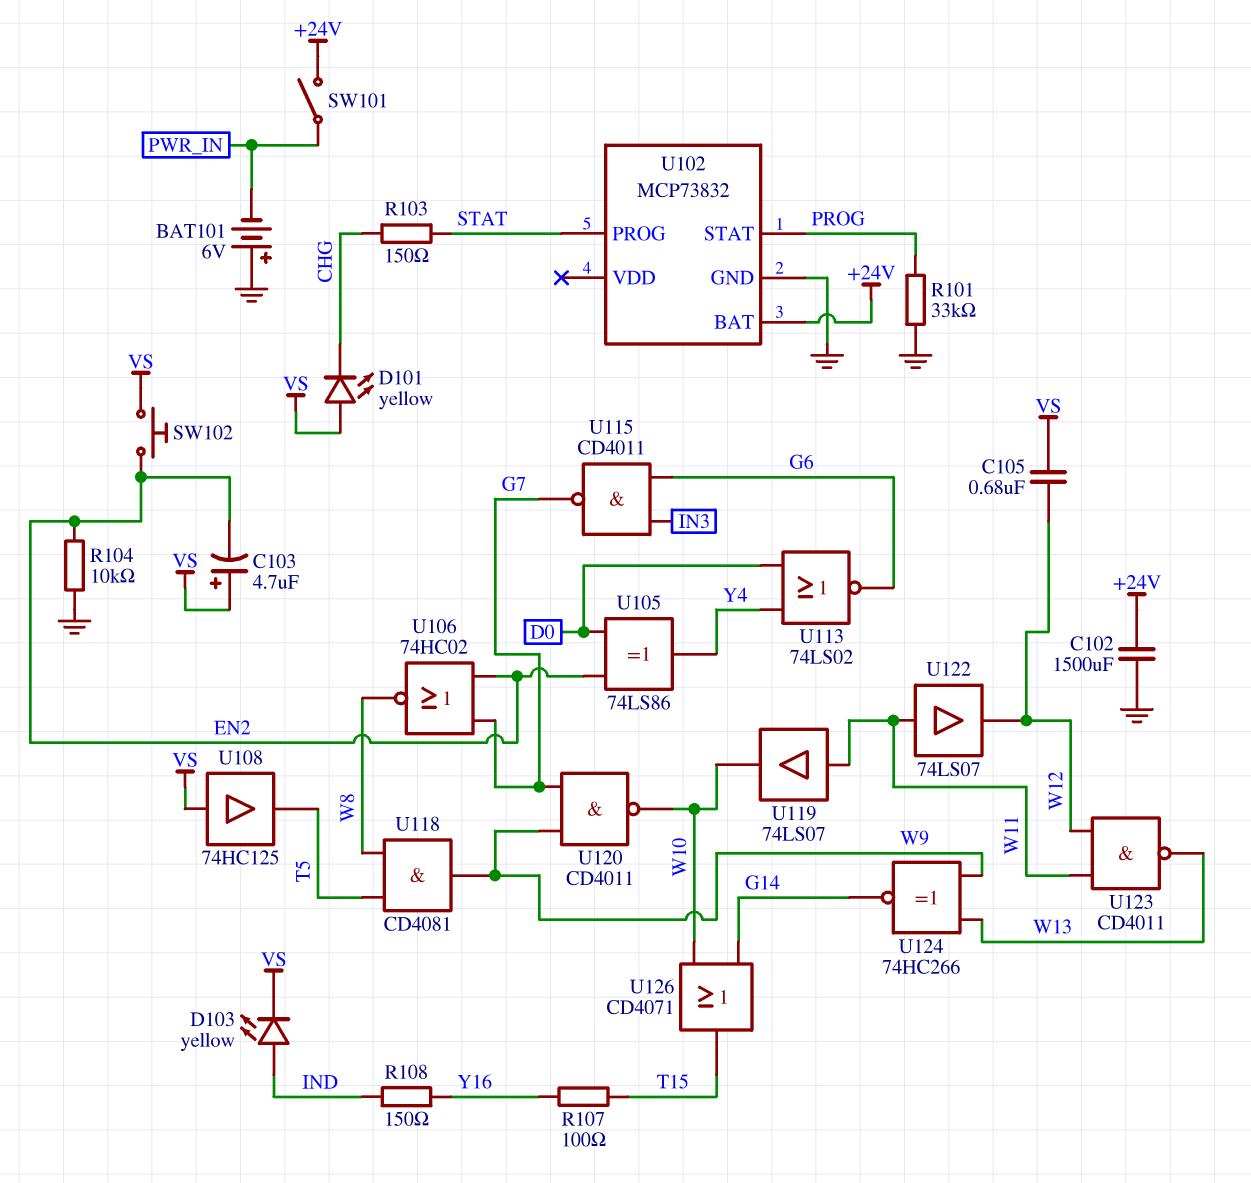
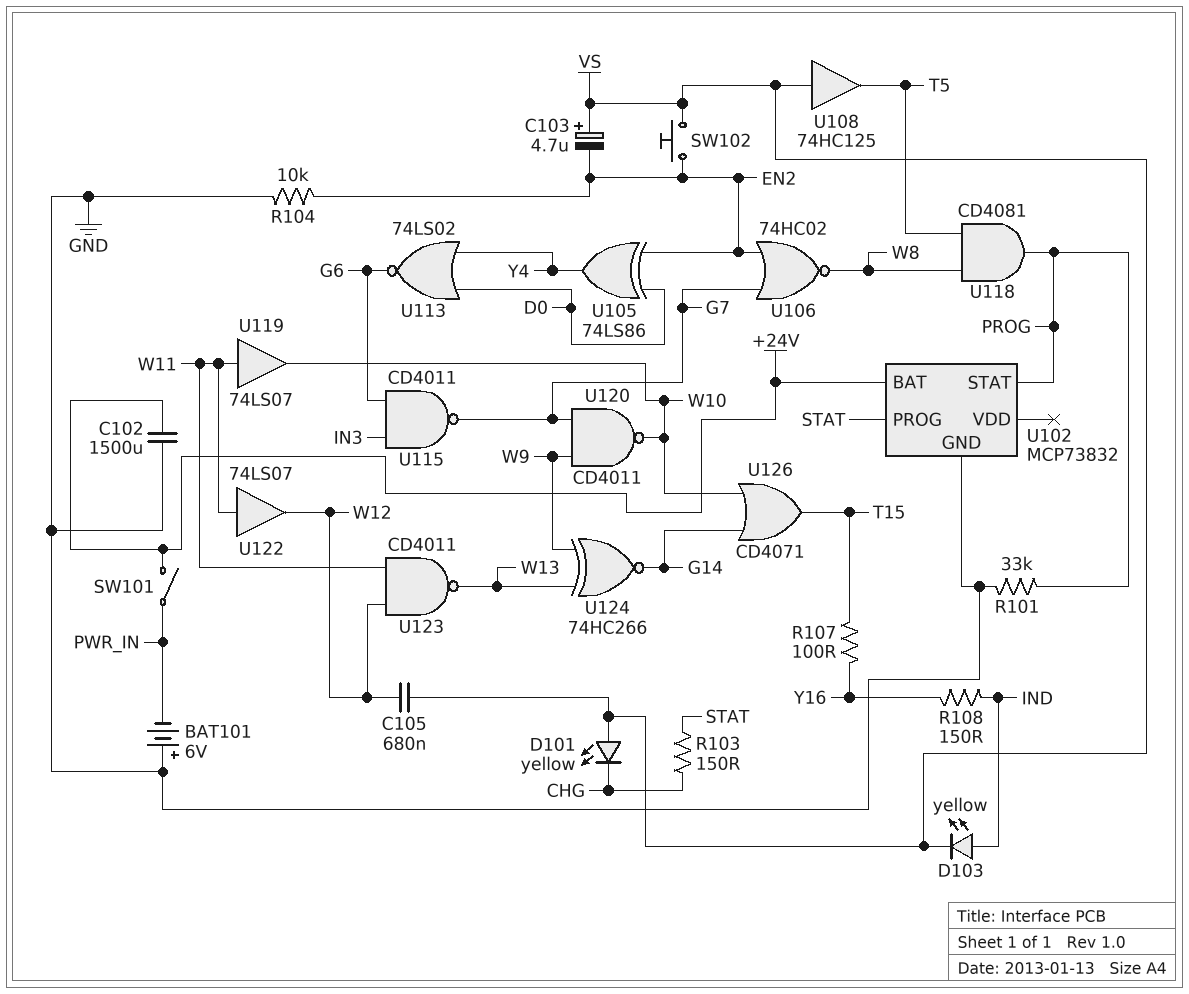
U118: AND CD4081 (in T5, in W8, out W9) -> AND CD4081 (in T5, in W8, out PROG)

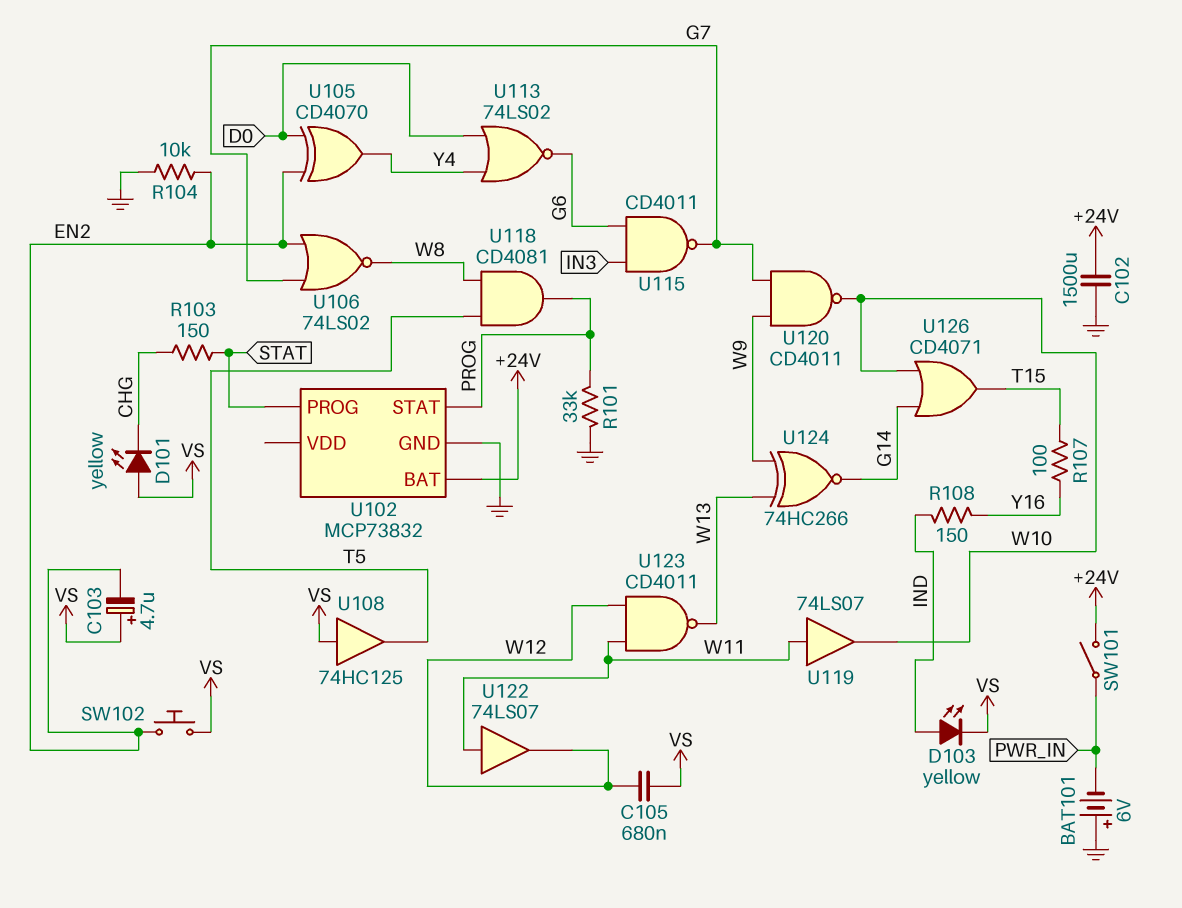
U105: XOR 74LS86 (in D0, in EN2, out Y4) -> XOR CD4070 (in D0, in EN2, out Y4)
U106: NOR 74HC02 (in EN2, in G7, out W8) -> NOR 74LS02 (in EN2, in G7, out W8)

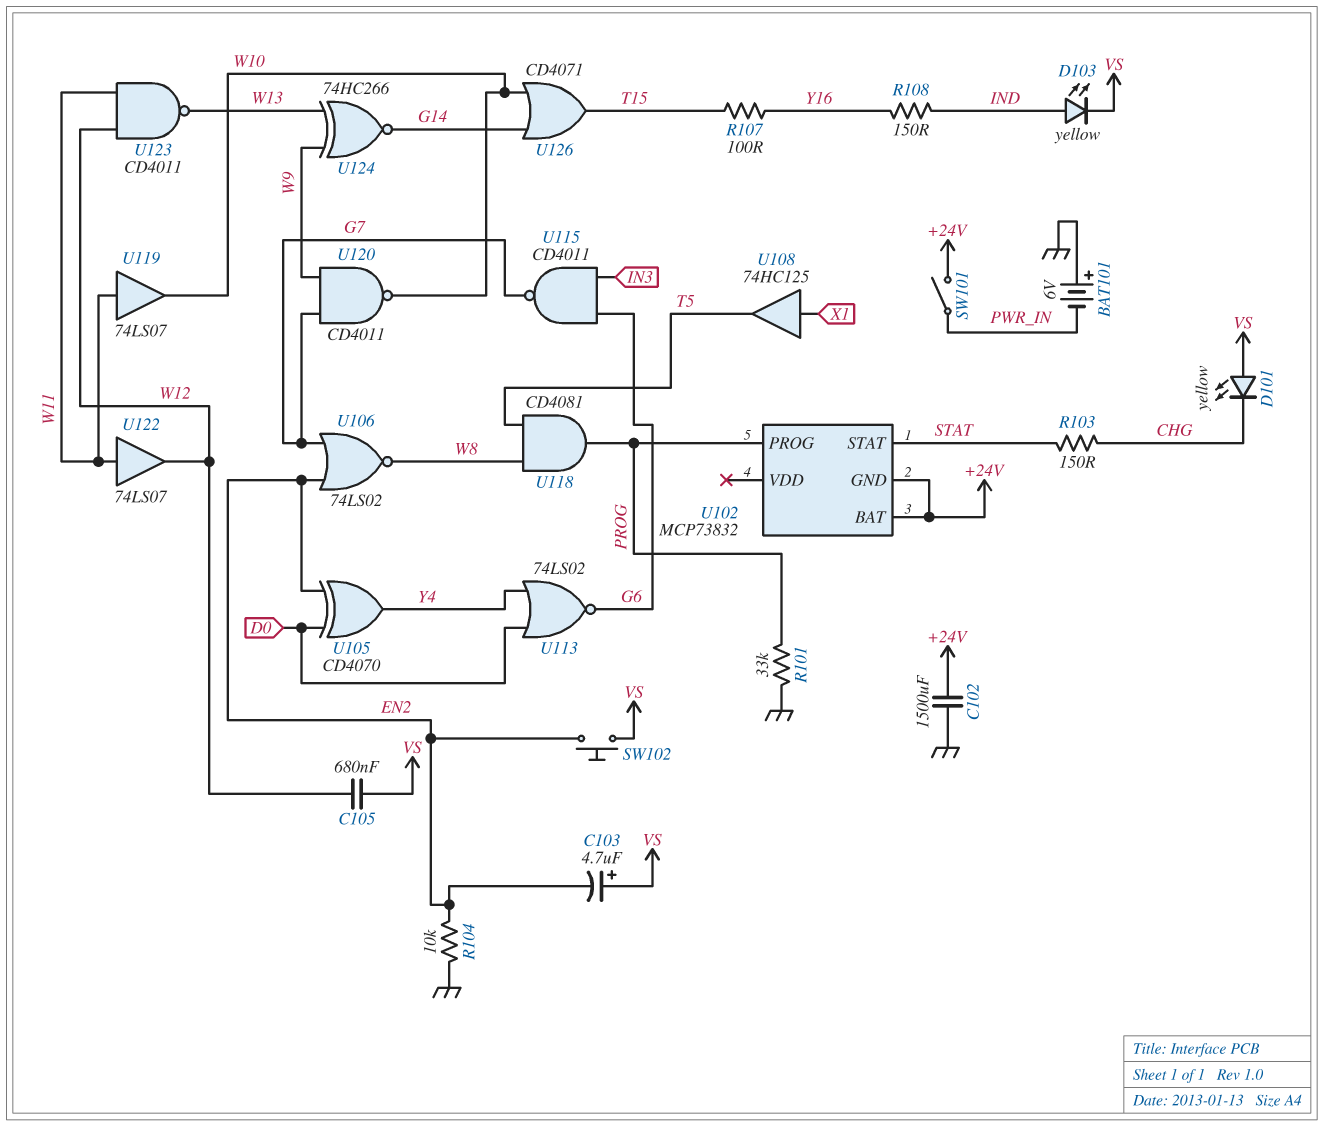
U102 pin GND: GND -> +24V
U102 pin PROG: STAT -> PROG
U102 pin STAT: PROG -> STAT
U108: buffer 74HC125 (in VS, out T5) -> buffer 74HC125 (in X1, out T5)

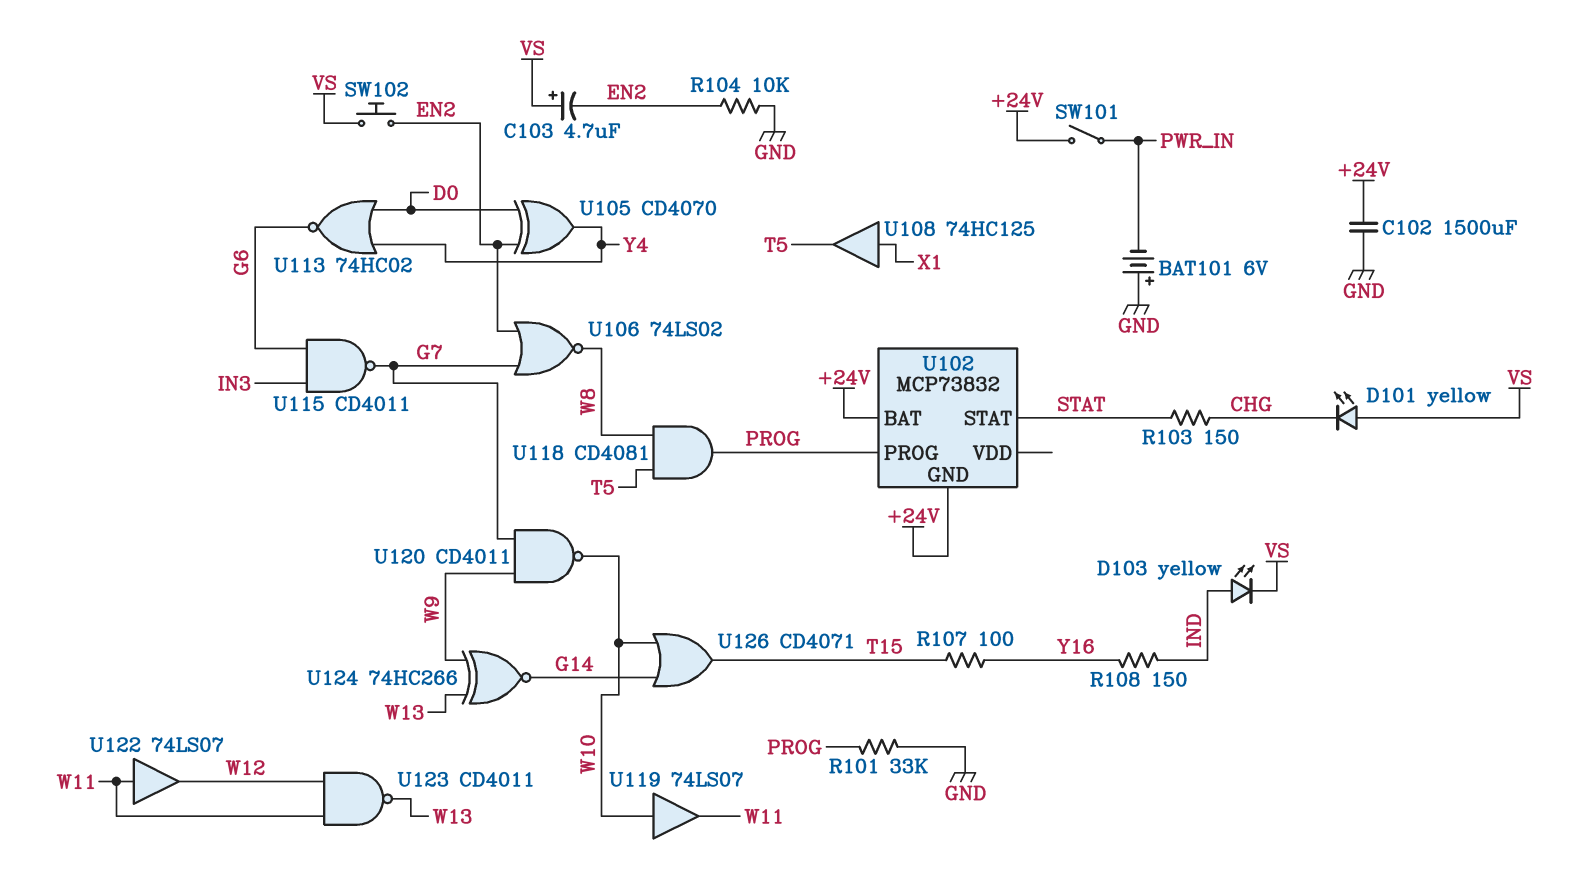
C105: 680nF (VS, W12) -> none
U113: NOR 74LS02 (in D0, in Y4, out G6) -> NOR 74HC02 (in D0, in Y4, out G6)
U119: buffer 74LS07 (in W11, out W10) -> buffer 74LS07 (in W10, out W11)

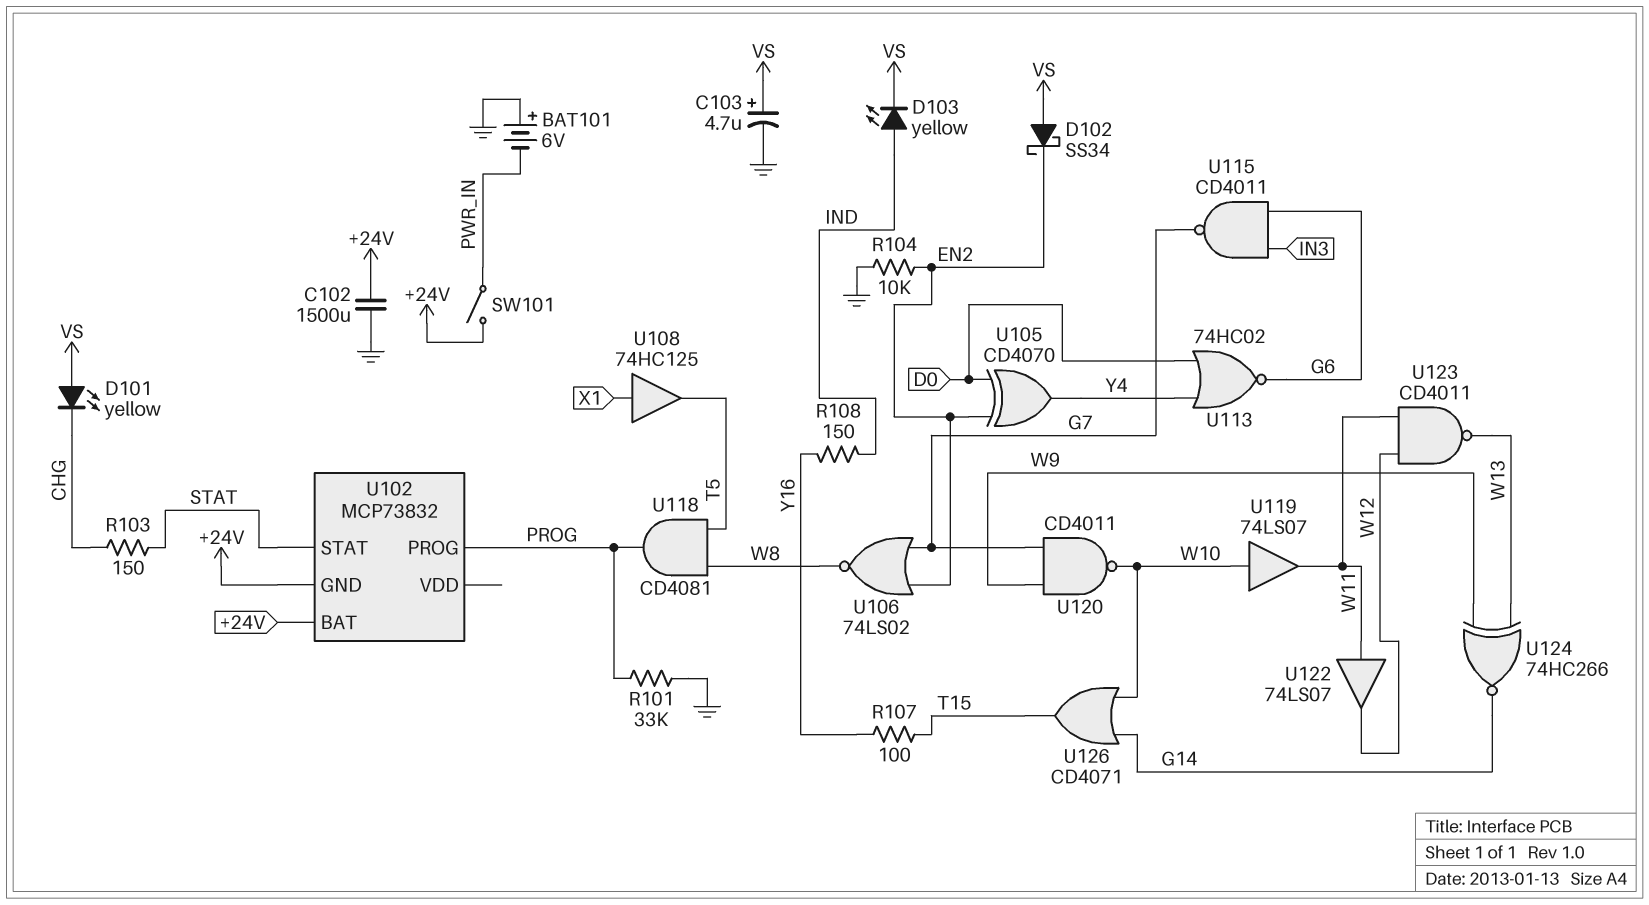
C103: 4.7uF (plus VS, minus EN2) -> 4.7uF (plus VS, minus GND)
D102: none -> schottky SS34 (A VS, K EN2)
SW102: button (EN2, VS) -> none

